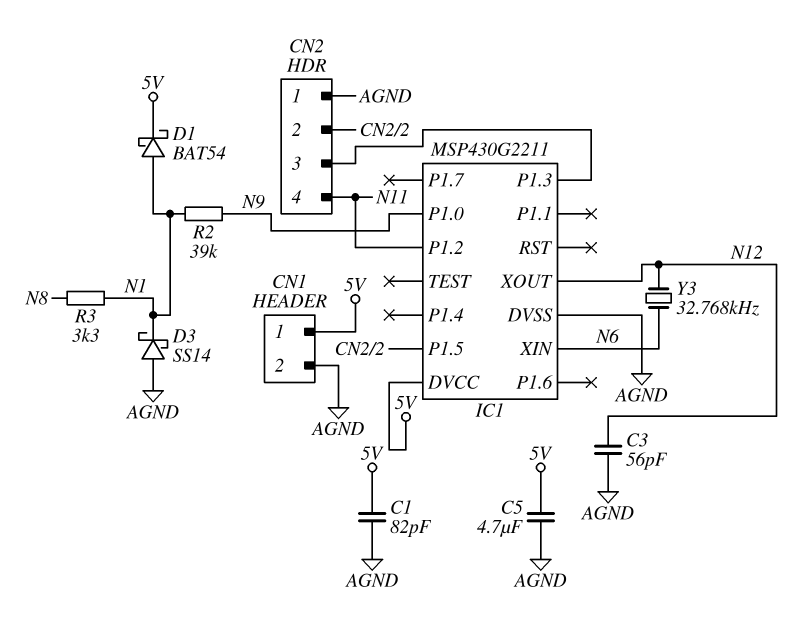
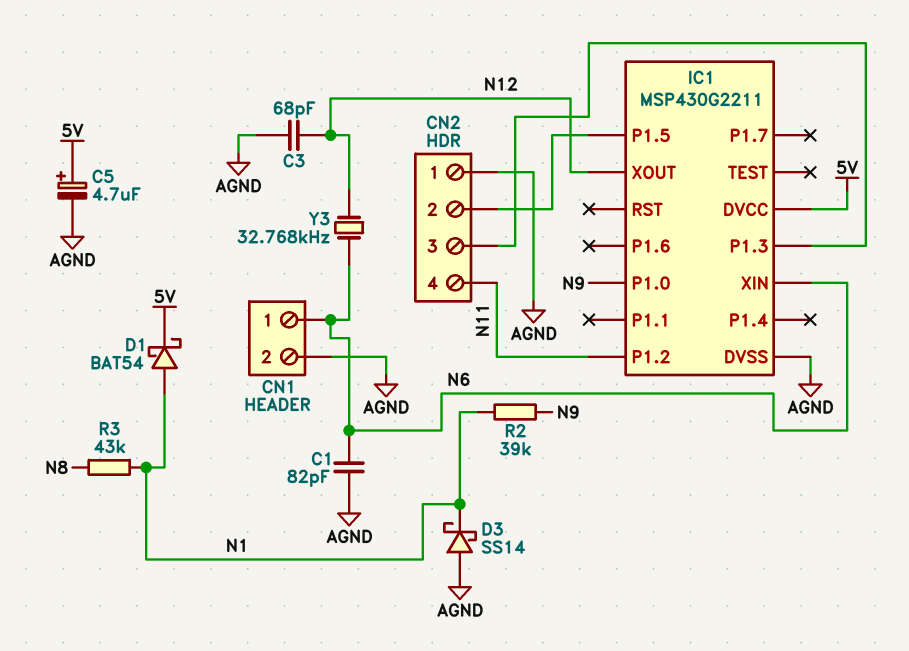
C1: 82pF (5V, AGND) -> 82pF (AGND, N6)
C3: 56pF (AGND, N12) -> 68pF (AGND, N12)
C5: 4.7uF (5V, AGND) -> 4.7uF (plus 5V, minus AGND)
CN1 pin 1: 5V -> N6
R3: 3.3k (N1, N8) -> 43k (N1, N8)

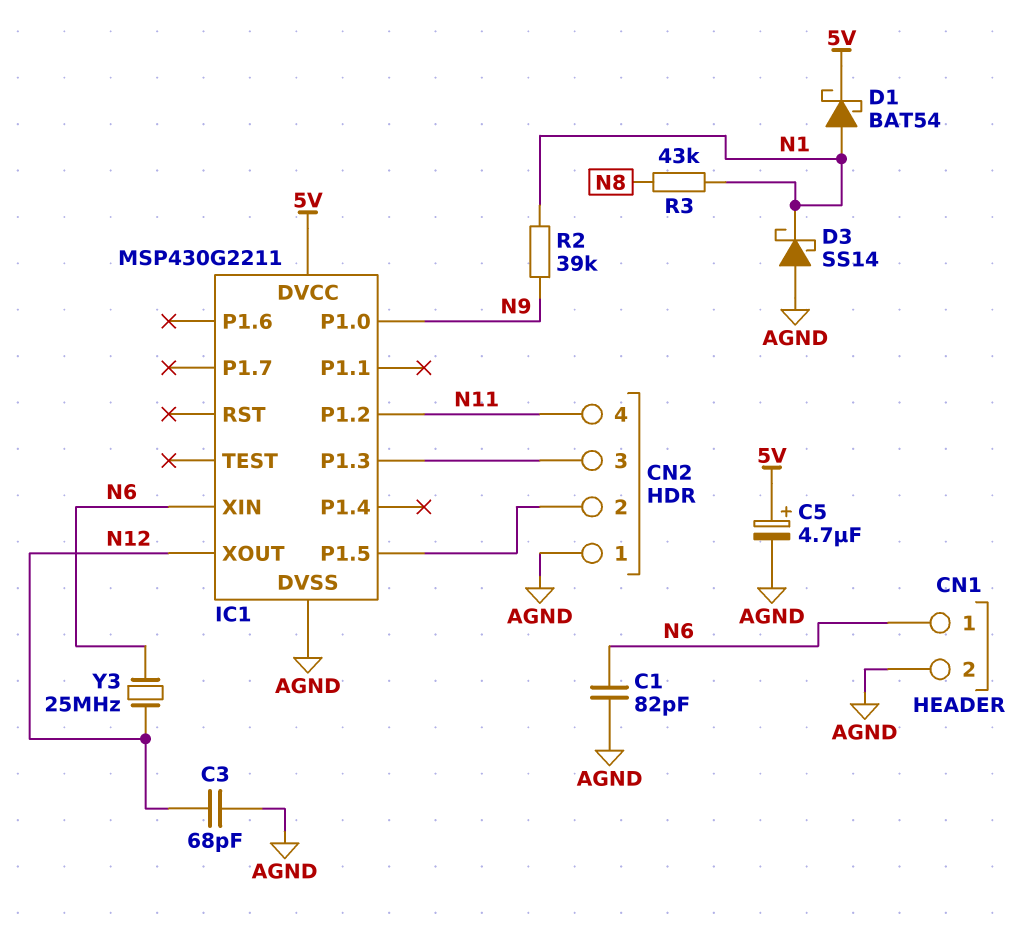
Y3: 32.768kHz (N6, N12) -> 25MHz (N6, N12)

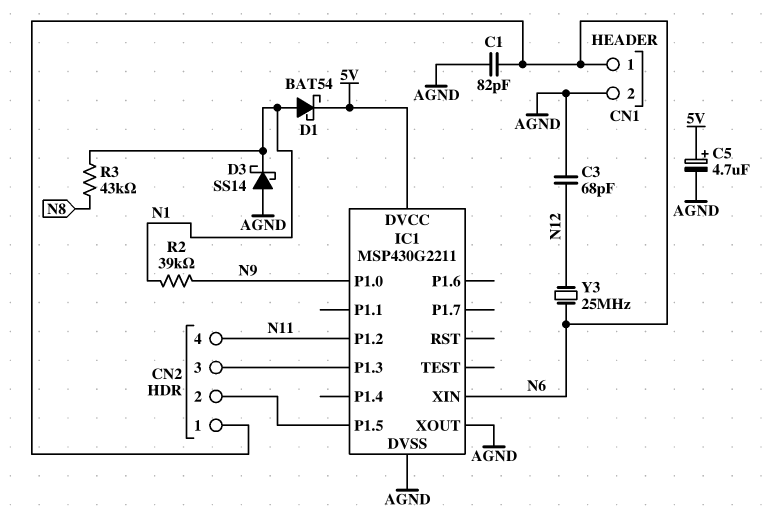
CN2 pin 1: AGND -> N6
IC1 pin XOUT: N12 -> AGND

